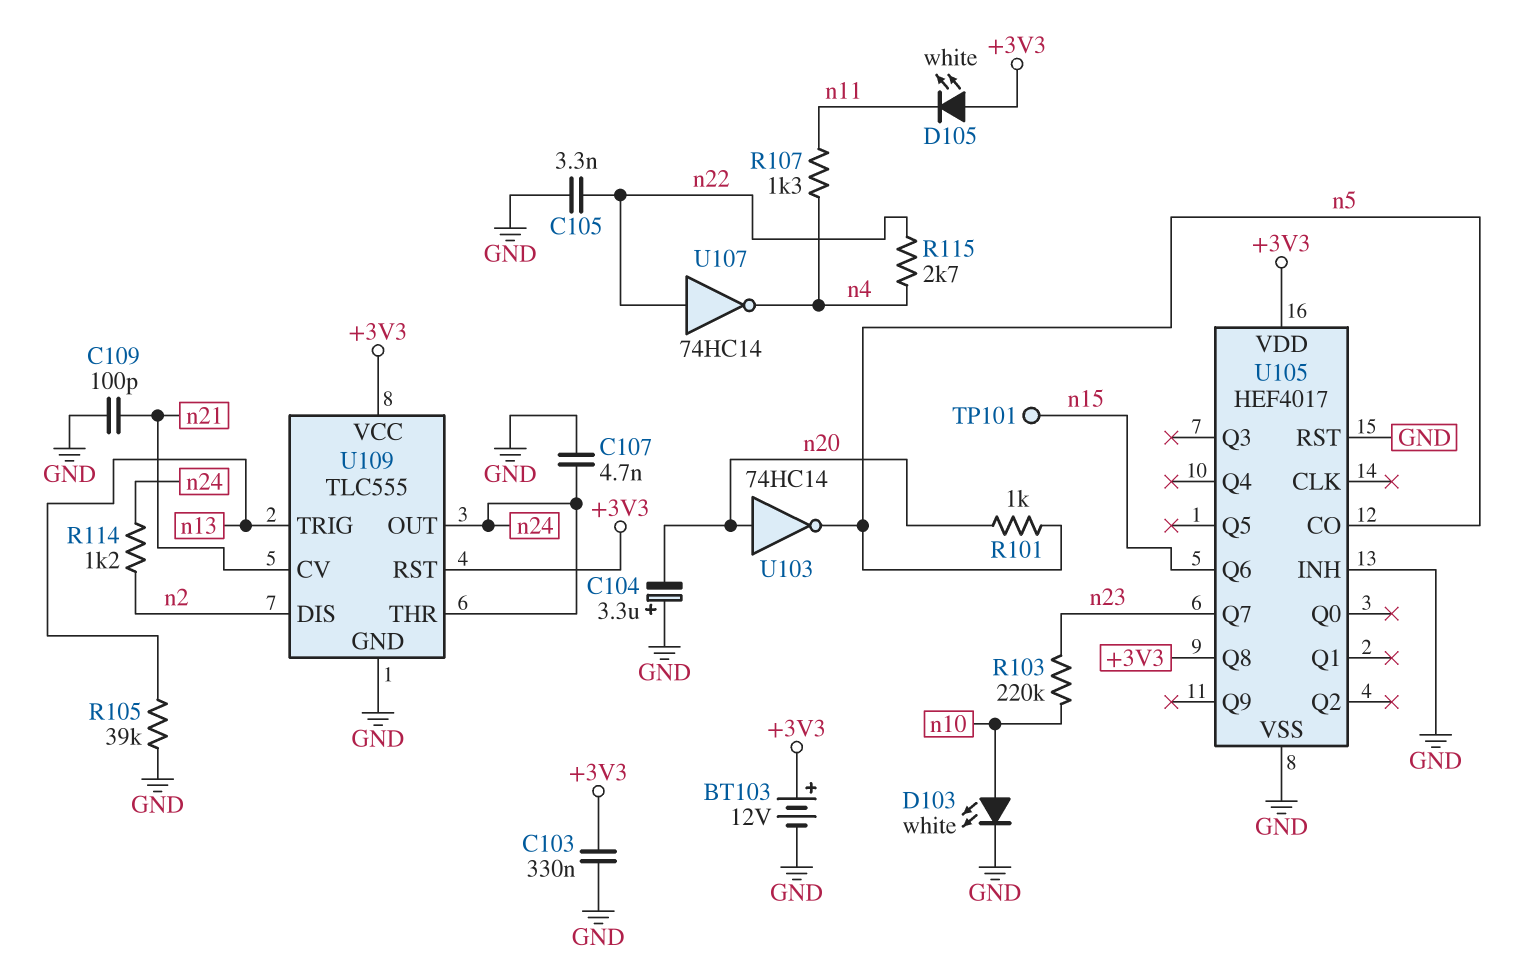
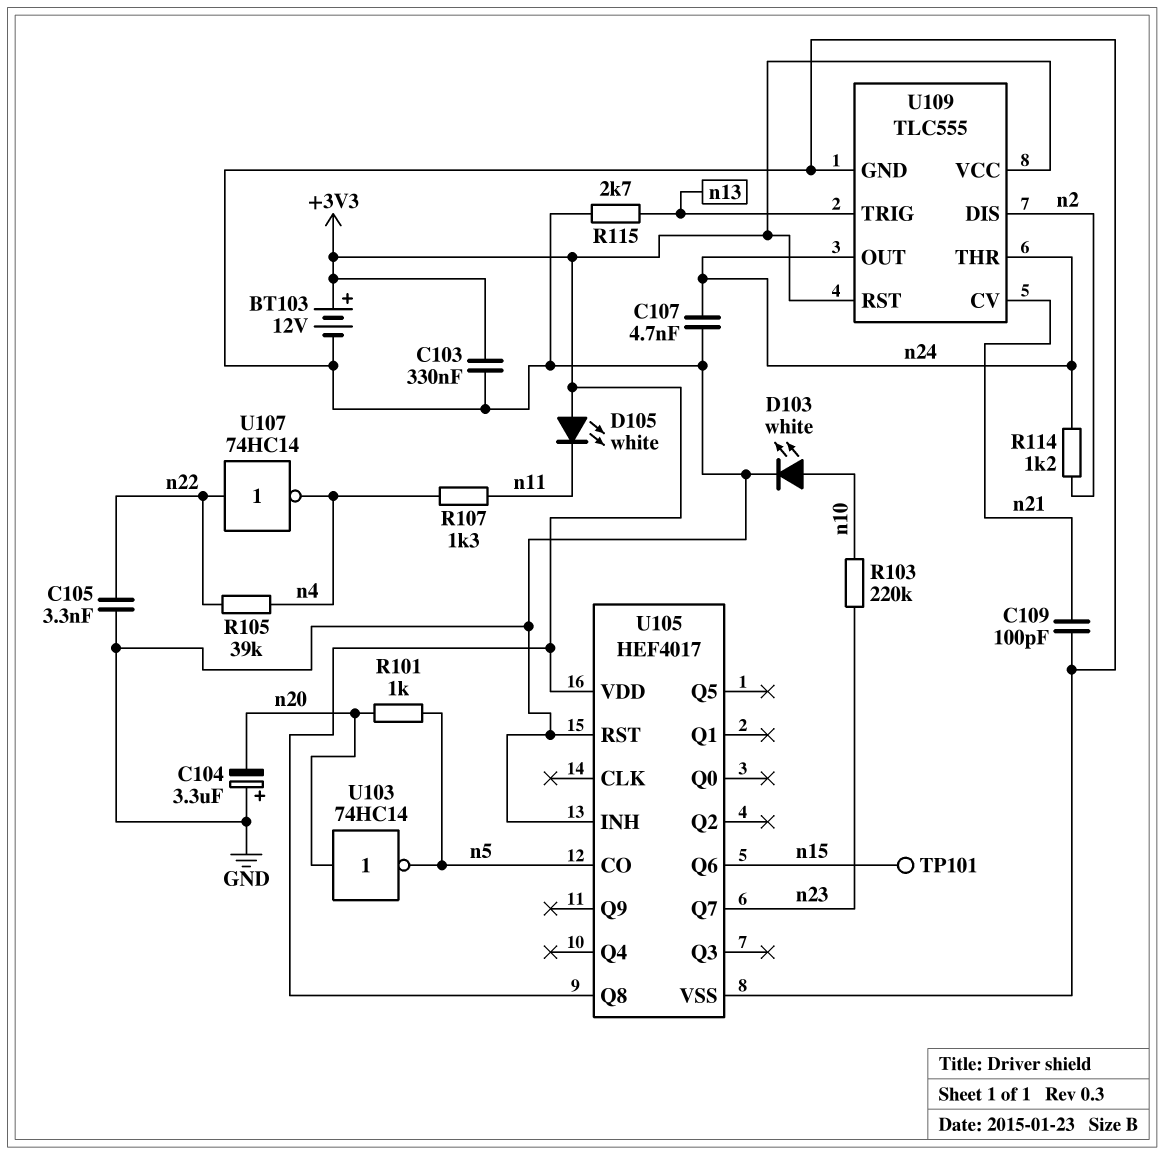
R105: 39k (GND, n13) -> 39k (n4, n22)
R115: 2.7k (n4, n22) -> 2.7k (GND, n13)

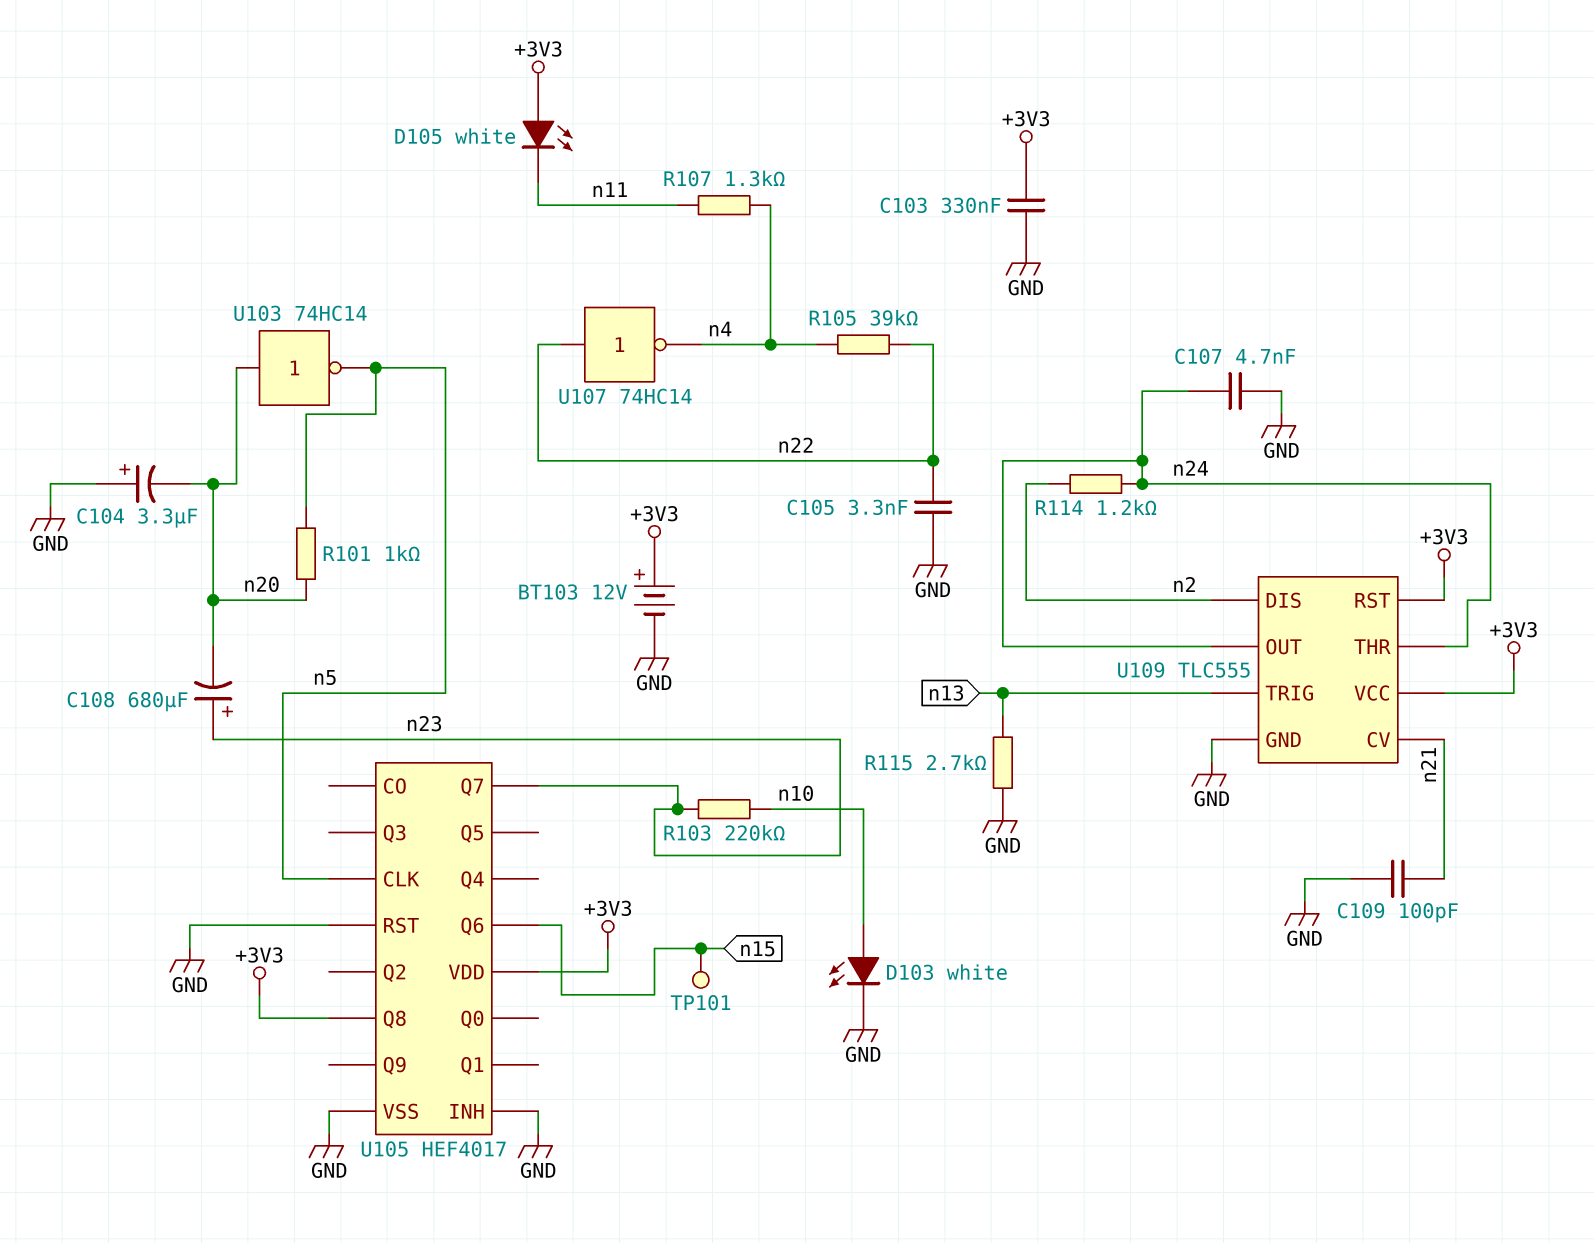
C108: none -> 680uF (plus n23, minus n20)
U105 pin CLK: none -> n5
U105 pin CO: n5 -> none

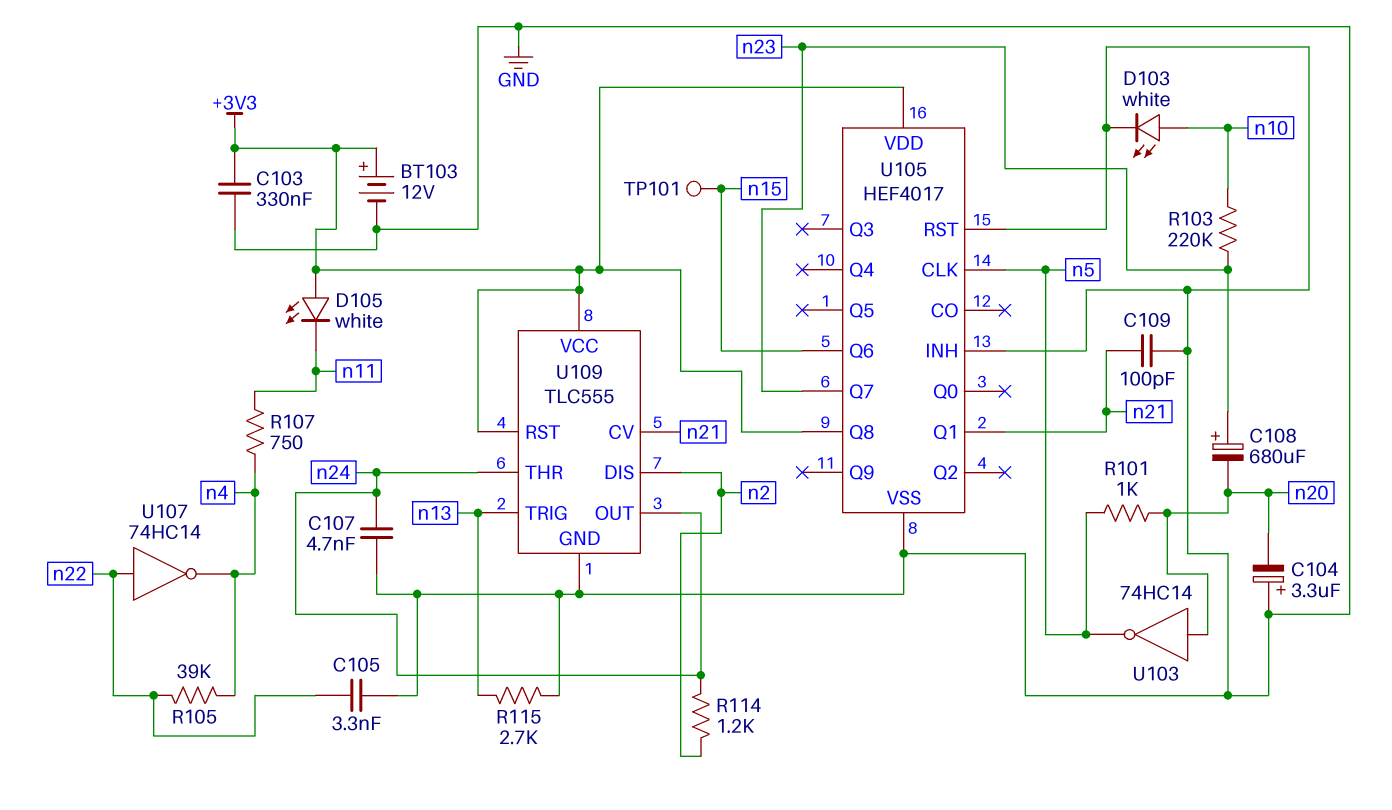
R107: 1.3k (n4, n11) -> 750 (n4, n11)
U105 pin Q1: none -> n21

